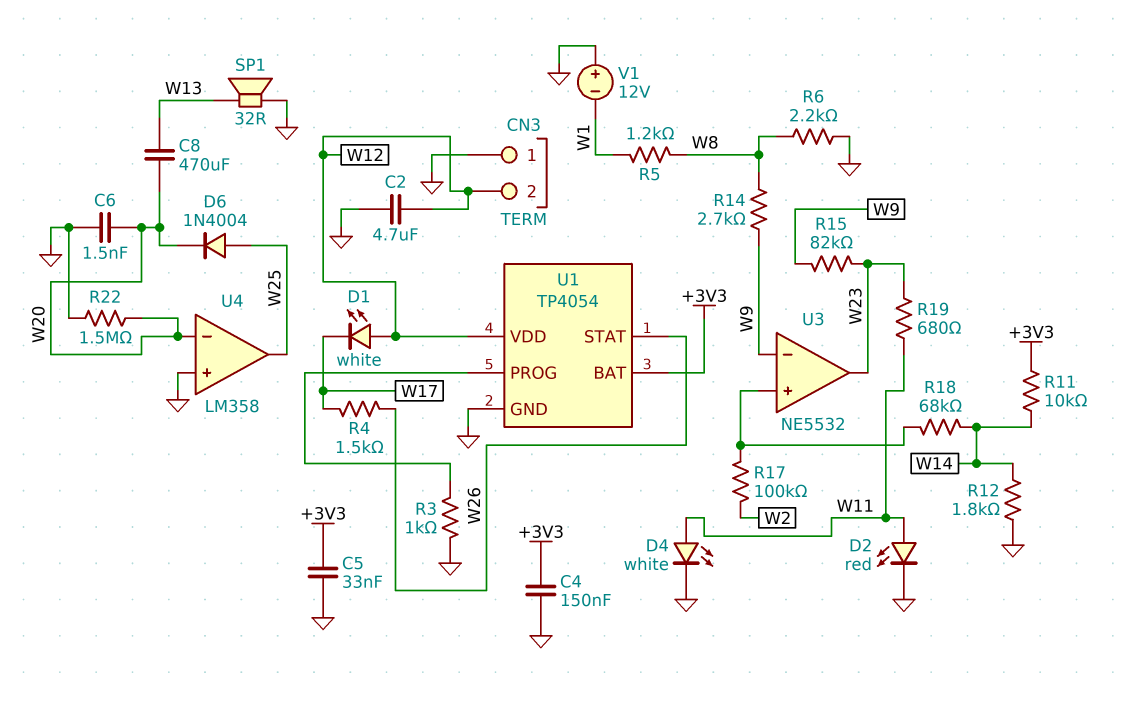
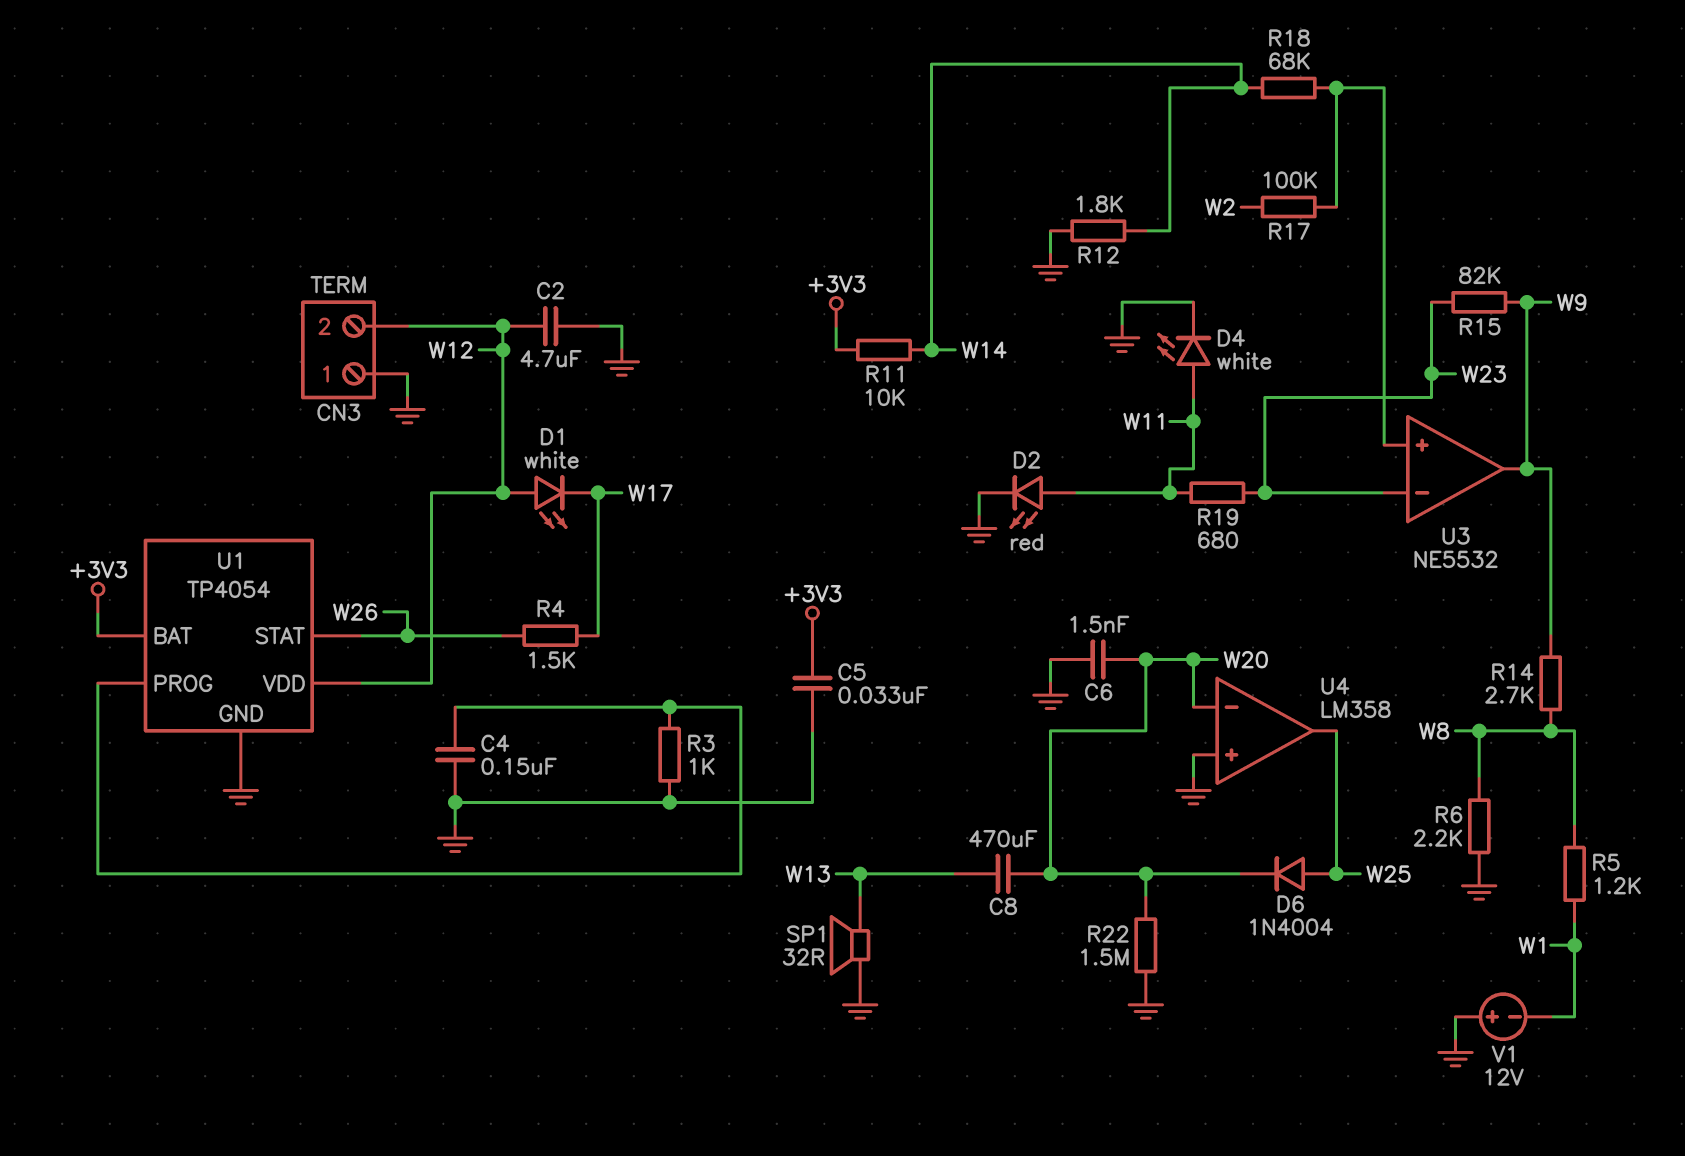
C4: 150nF (+3V3, GND) -> 150nF (GND, U1/PROG)
U3 pin in-: W9 -> W23
U3 pin out: W23 -> W9

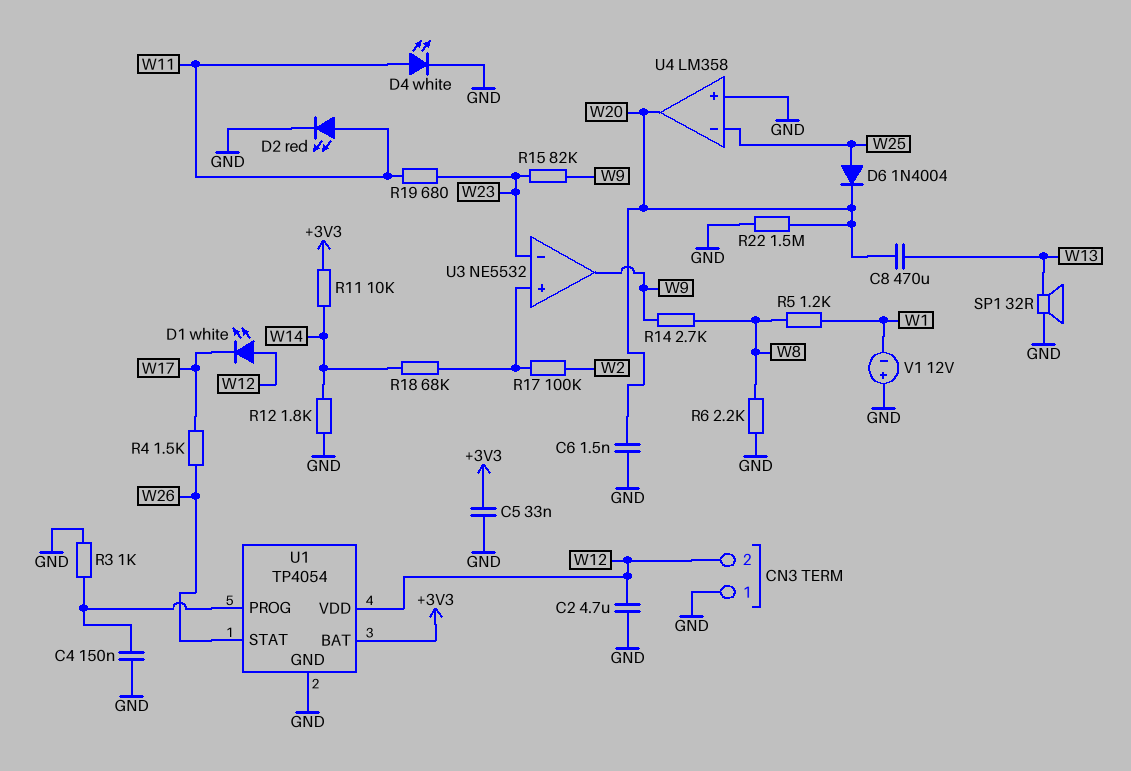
U4 pin in-: W20 -> W25
U4 pin out: W25 -> W20

